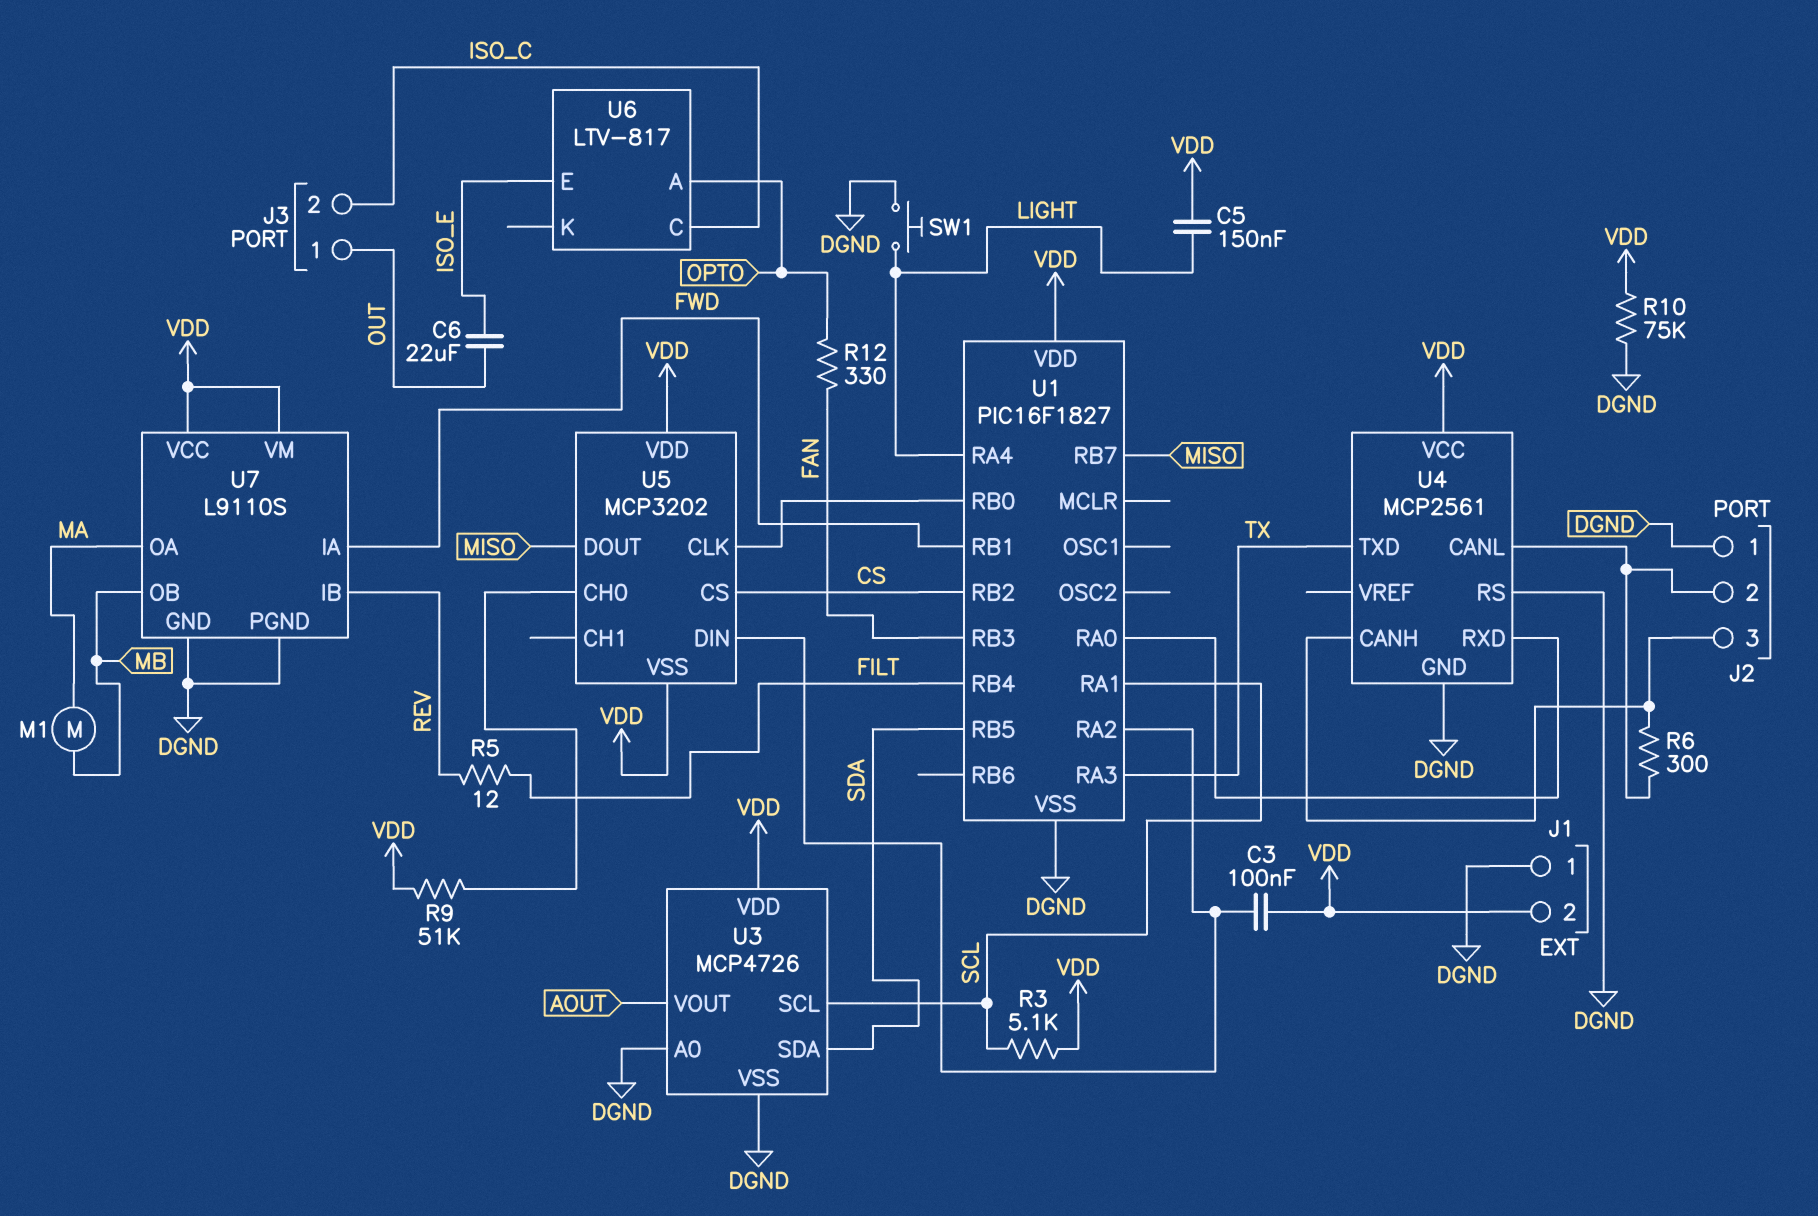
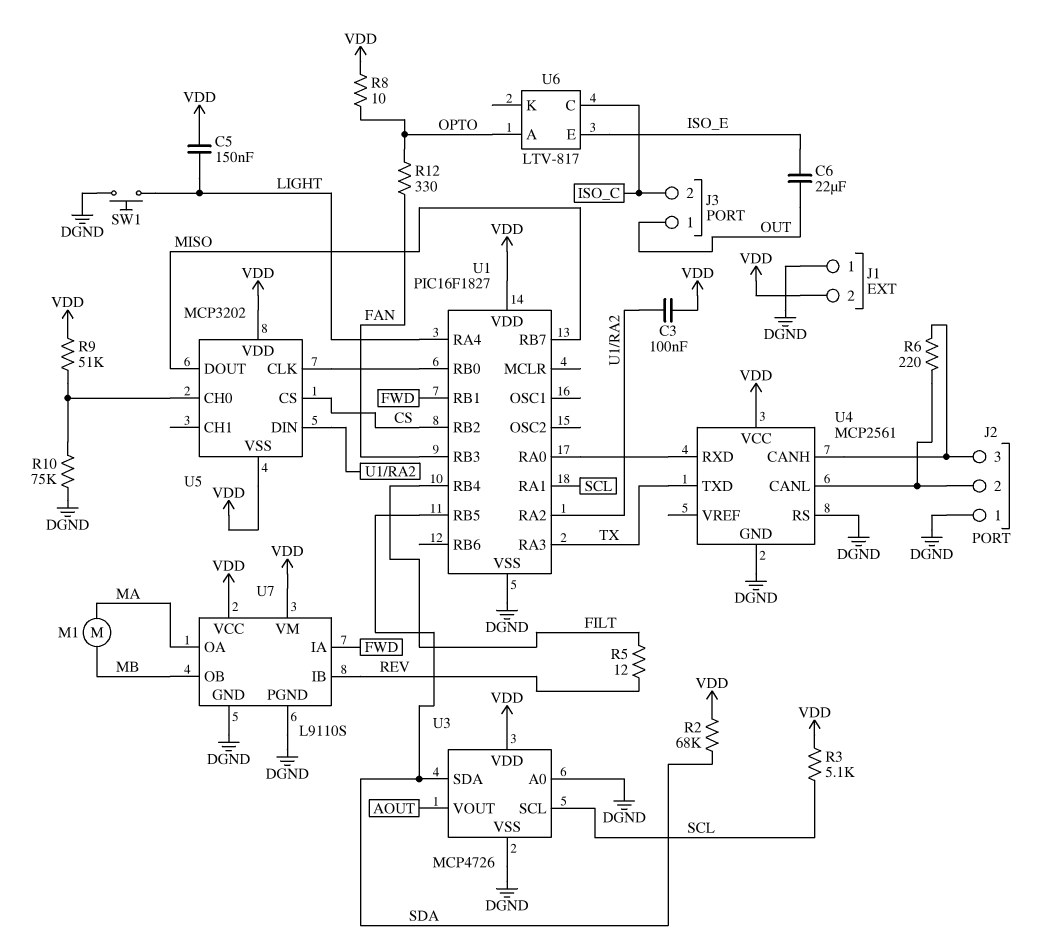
R2: none -> 68k (SDA, VDD)
R6: 300 (J2/2, J2/3) -> 220 (J2/2, J2/3)
R8: none -> 10 (OPTO, VDD)
R10: 75k (DGND, VDD) -> 75k (DGND, U5/CH0)

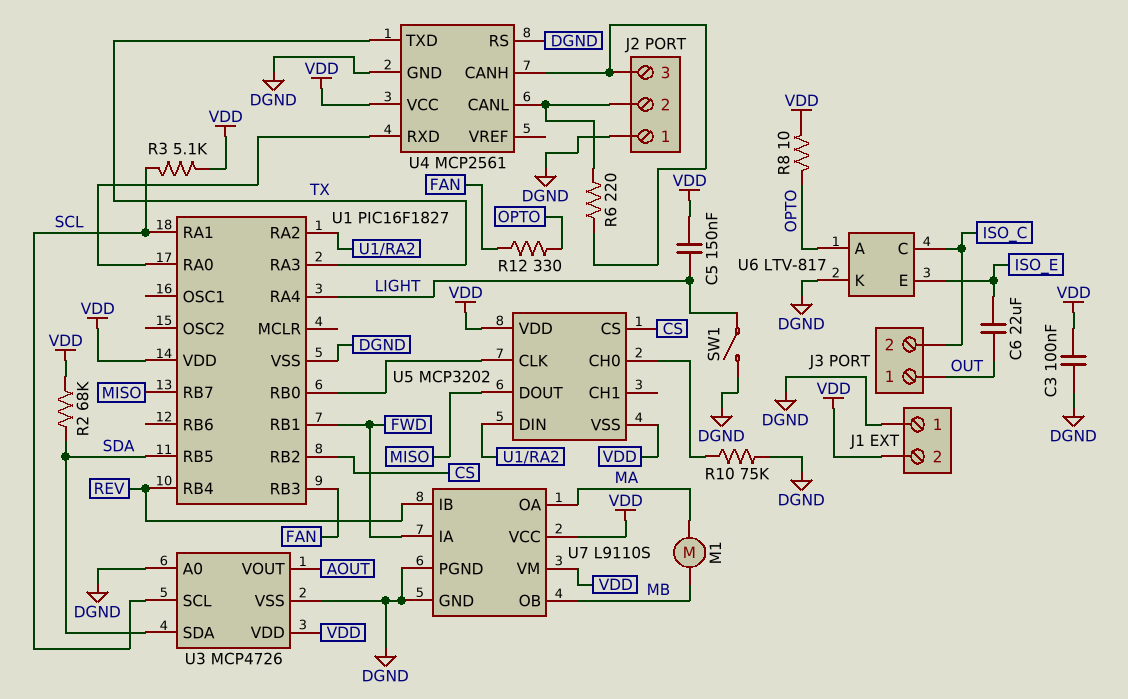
C3: 100nF (U1/RA2, VDD) -> 100nF (DGND, VDD)
R5: 12 (FILT, REV) -> none
R9: 51k (U5/CH0, VDD) -> none
SW1: button (DGND, LIGHT) -> switch (DGND, LIGHT)
U1 pin RB4: FILT -> REV
U6 pin K: none -> DGND

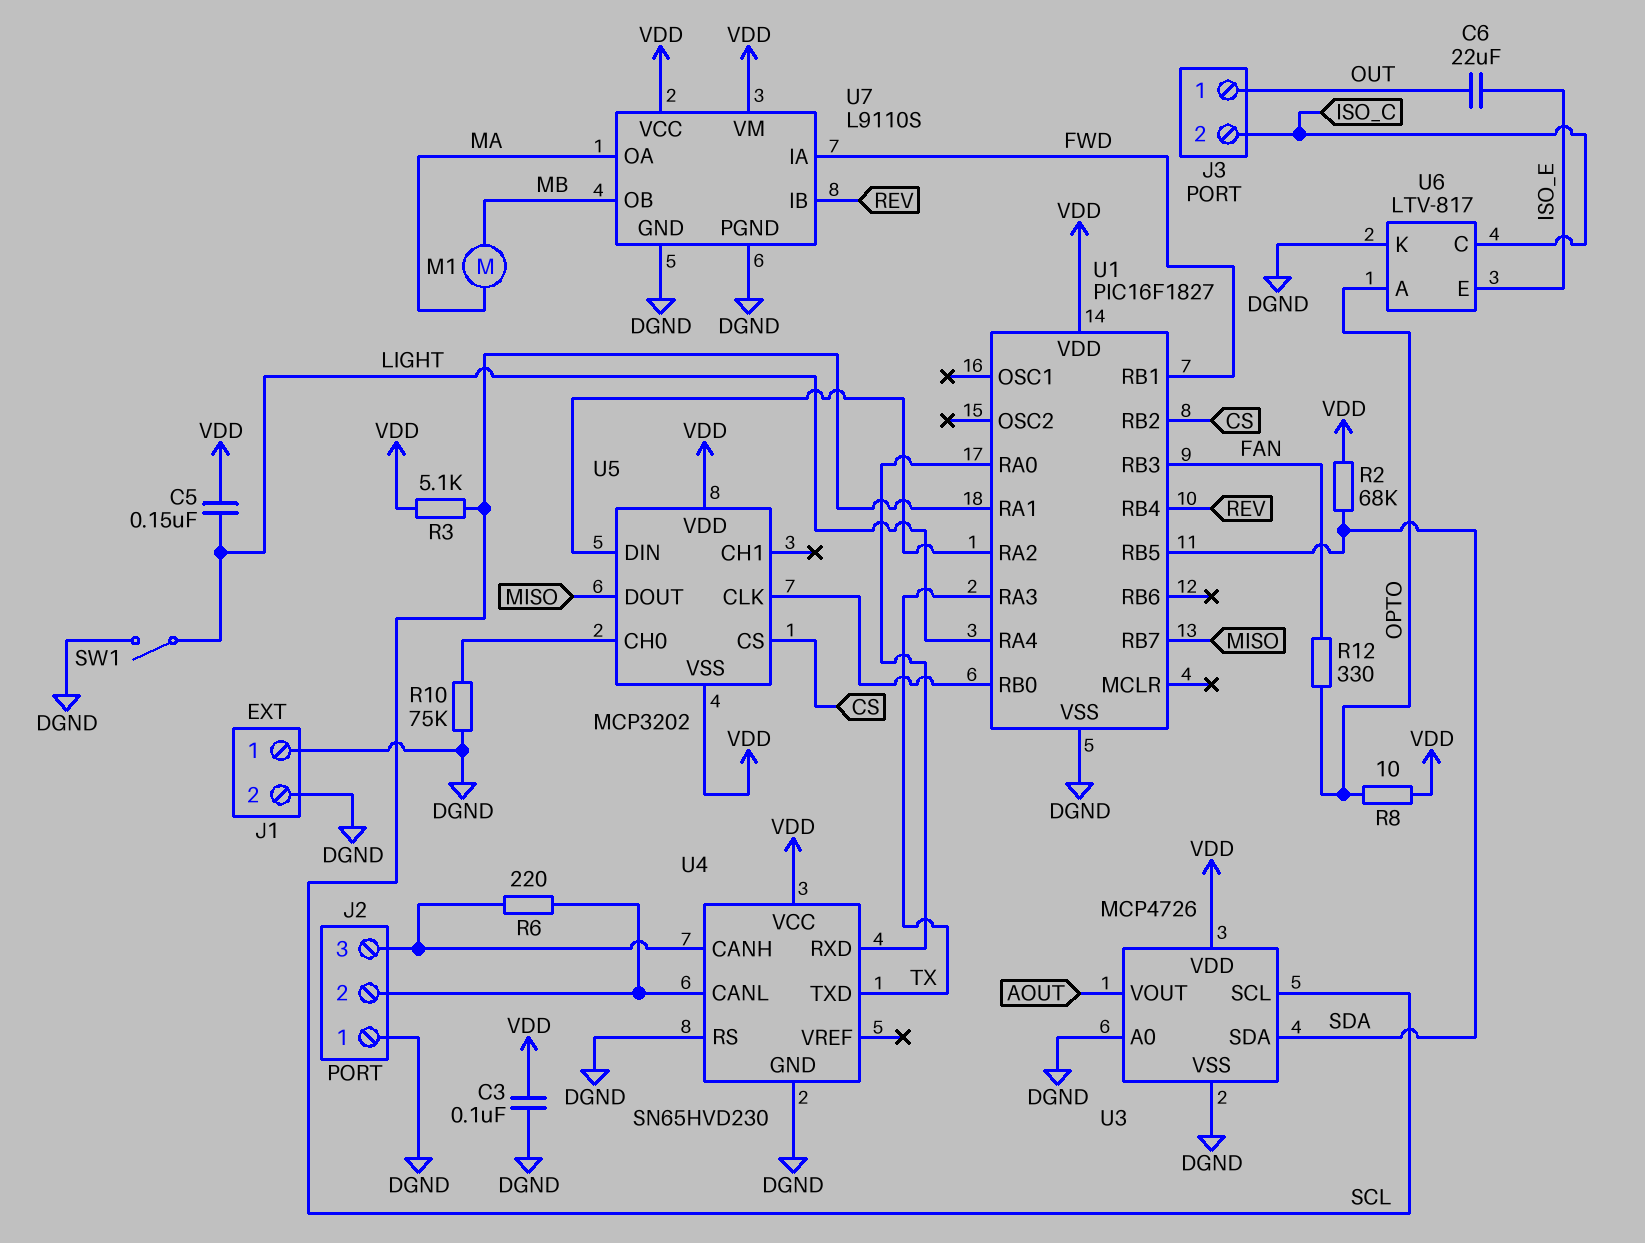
J1 pin 2: VDD -> DGND
U4: MCP2561 -> SN65HVD230

